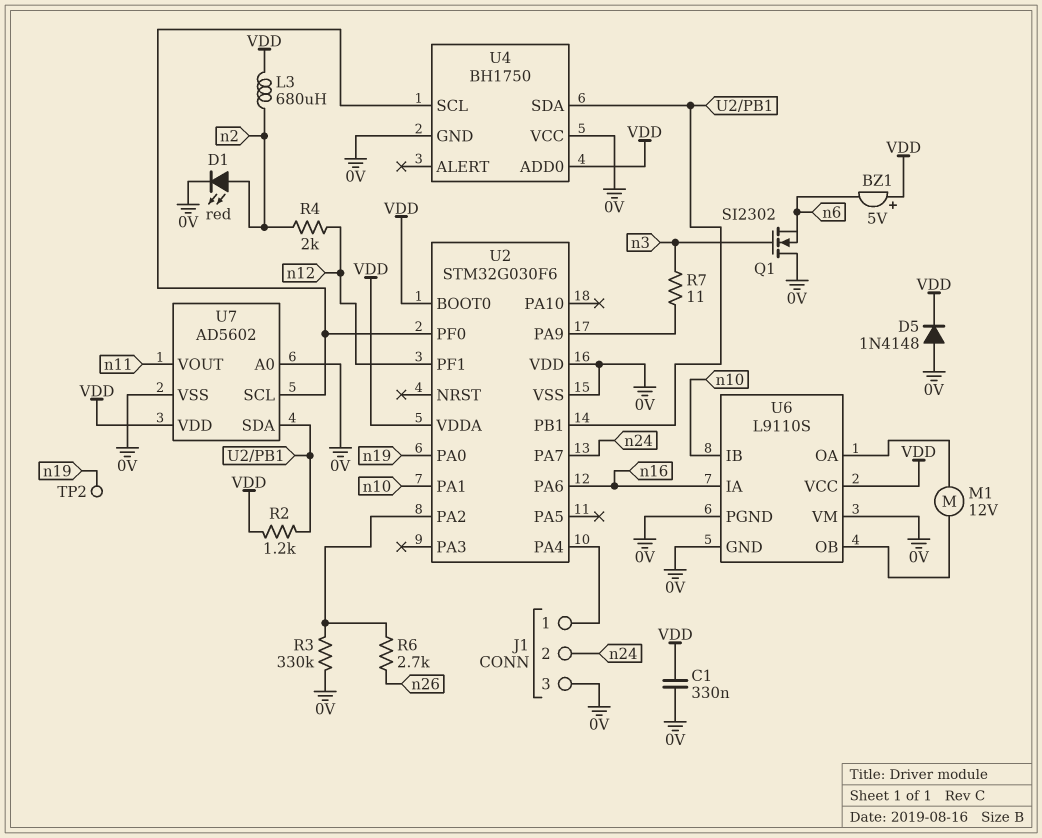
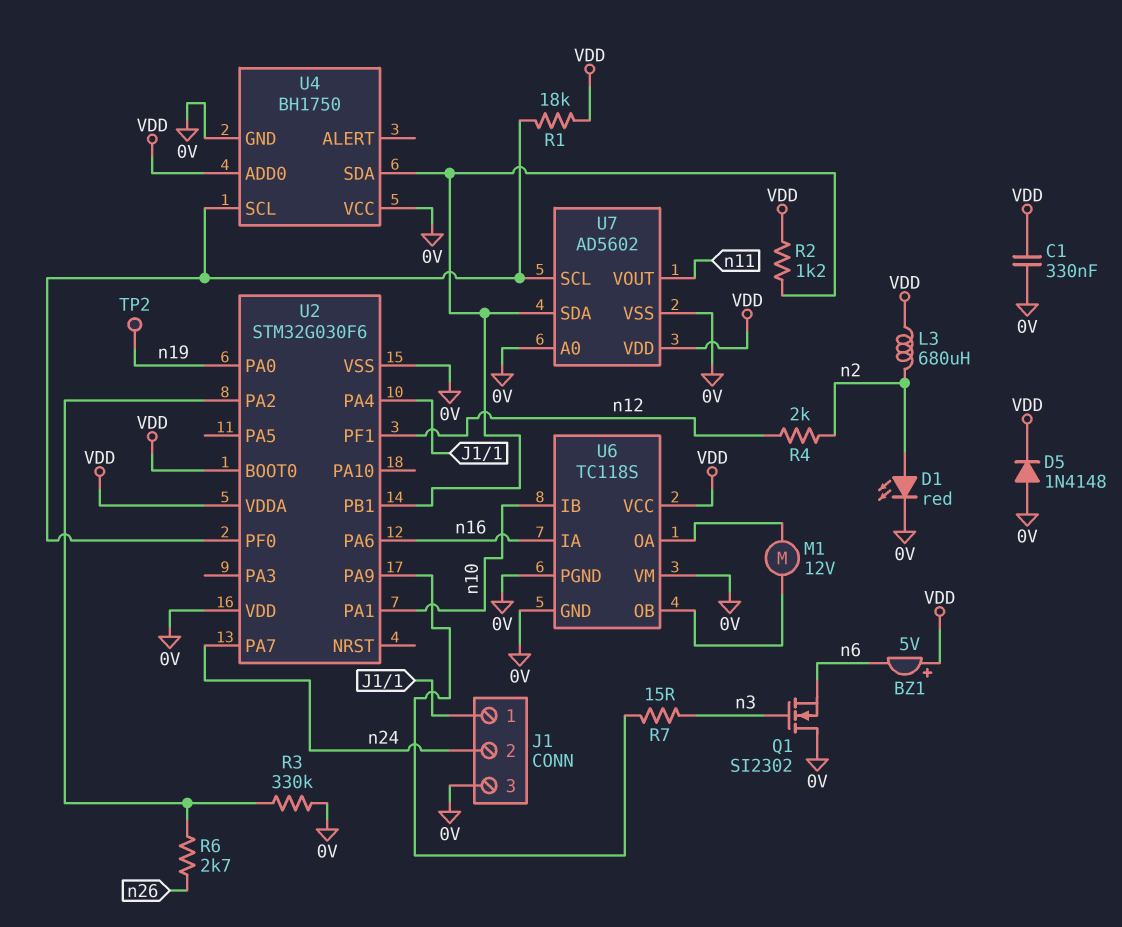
R1: none -> 18k (U2/PF0, VDD)
R7: 11 (U2/PA9, n3) -> 15 (U2/PA9, n3)
U6: L9110S -> TC118S

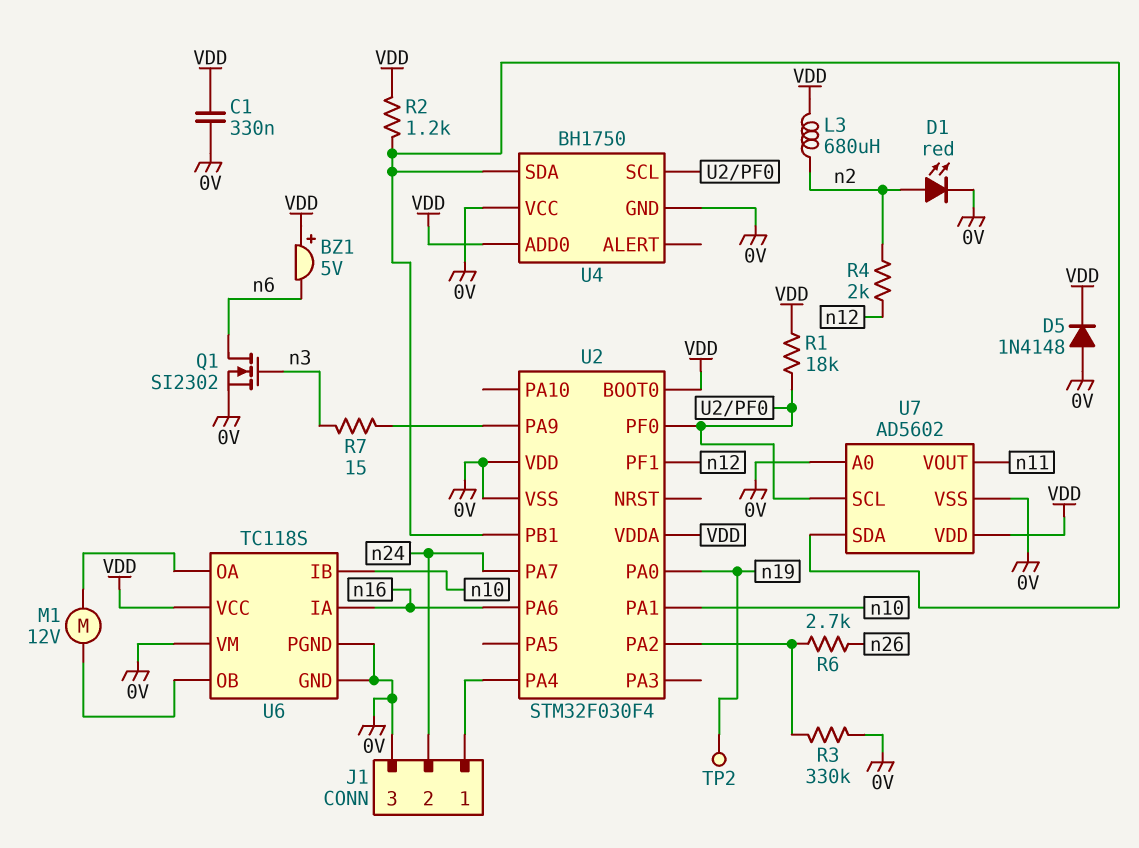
Q1: NMOS SI2302 (G n3, D 0V, S n6) -> NMOS SI2302 (G n3, D n6, S 0V)
U2: STM32G030F6 -> STM32F030F4

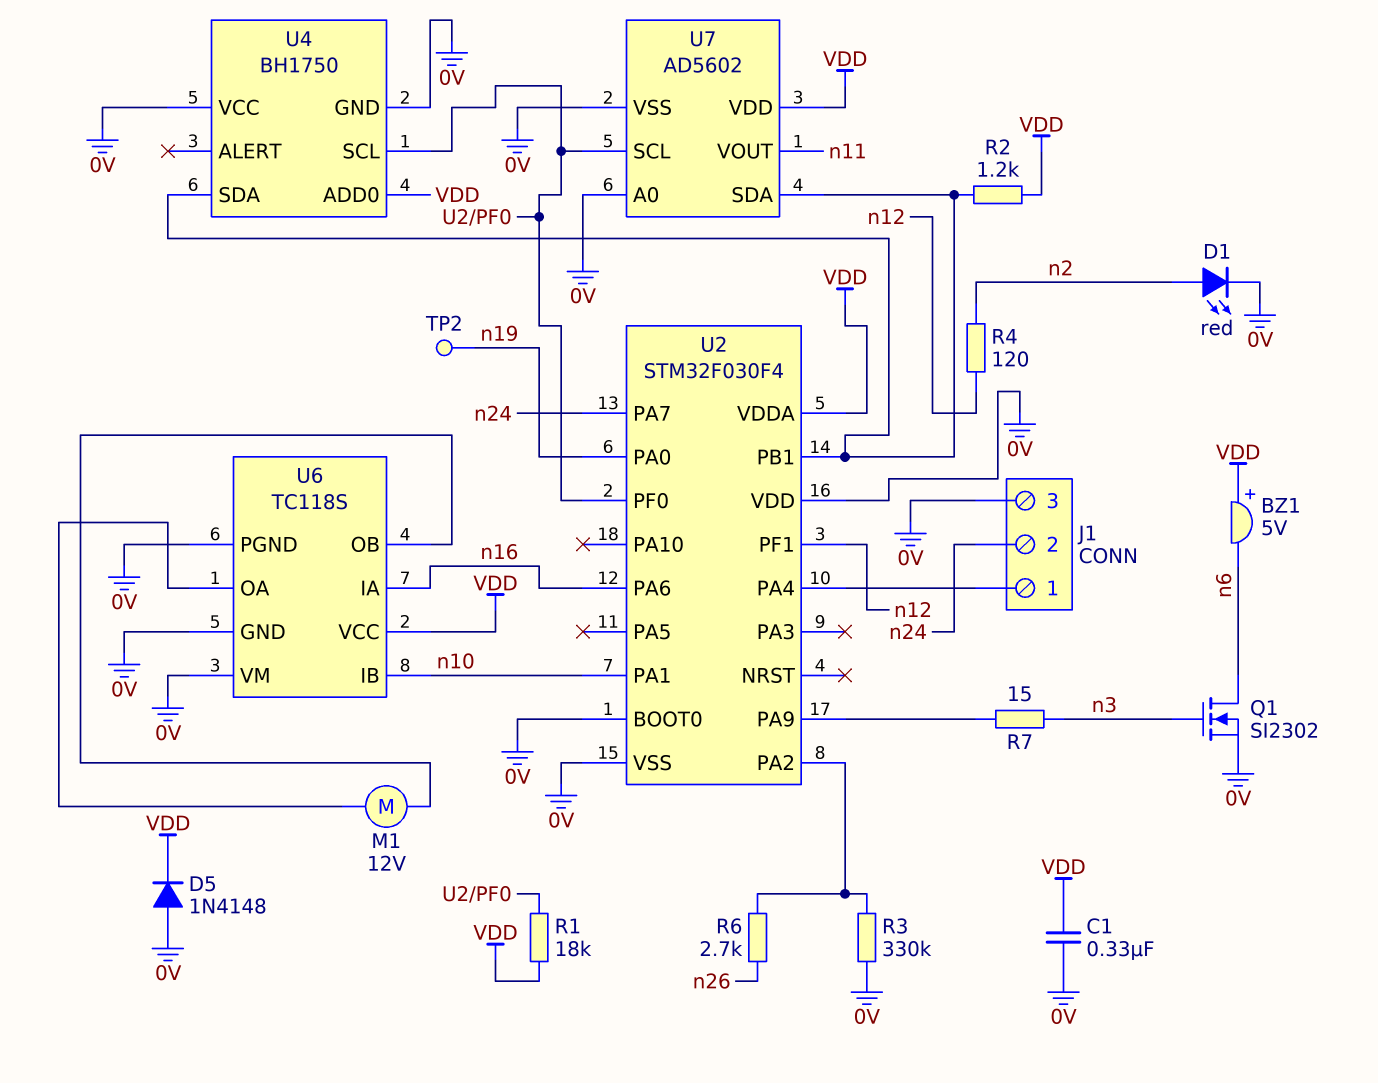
L3: 680uH (VDD, n2) -> none
R4: 2k (n2, n12) -> 120 (n2, n12)
U2 pin BOOT0: VDD -> 0V

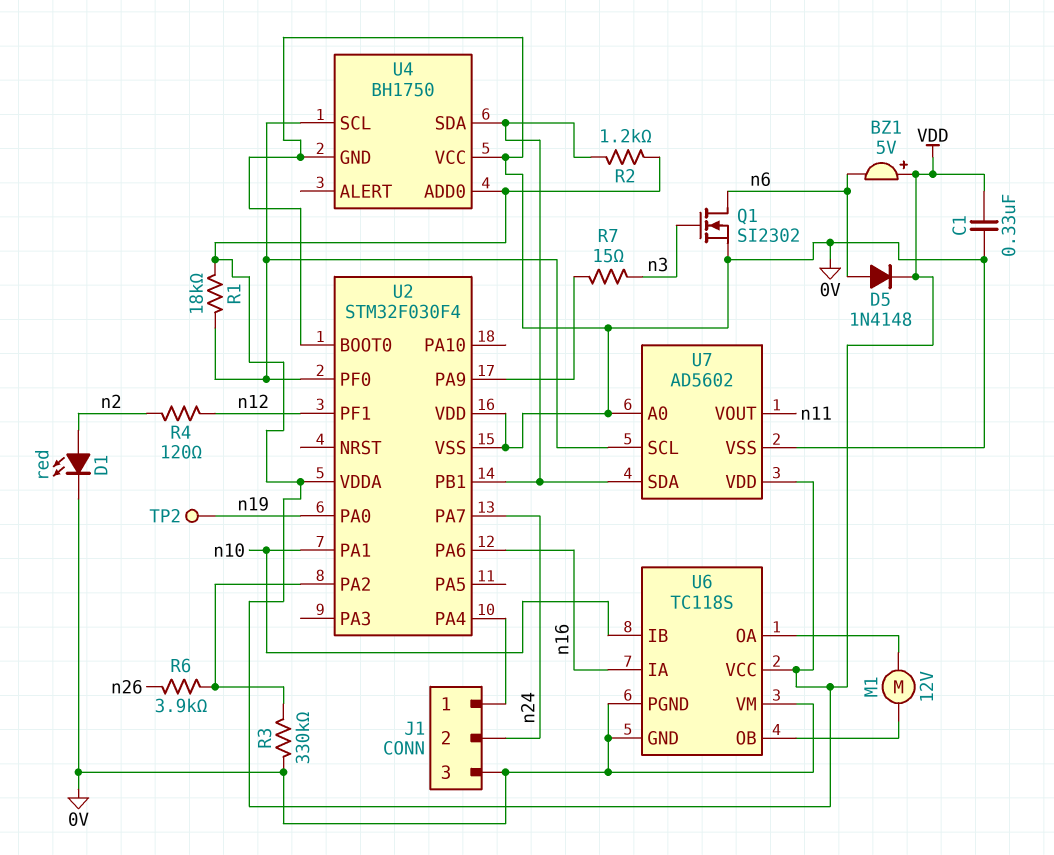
D5: diode 1N4148 (A 0V, K VDD) -> diode 1N4148 (A n6, K VDD)
R6: 2.7k (U2/PA2, n26) -> 3.9k (U2/PA2, n26)

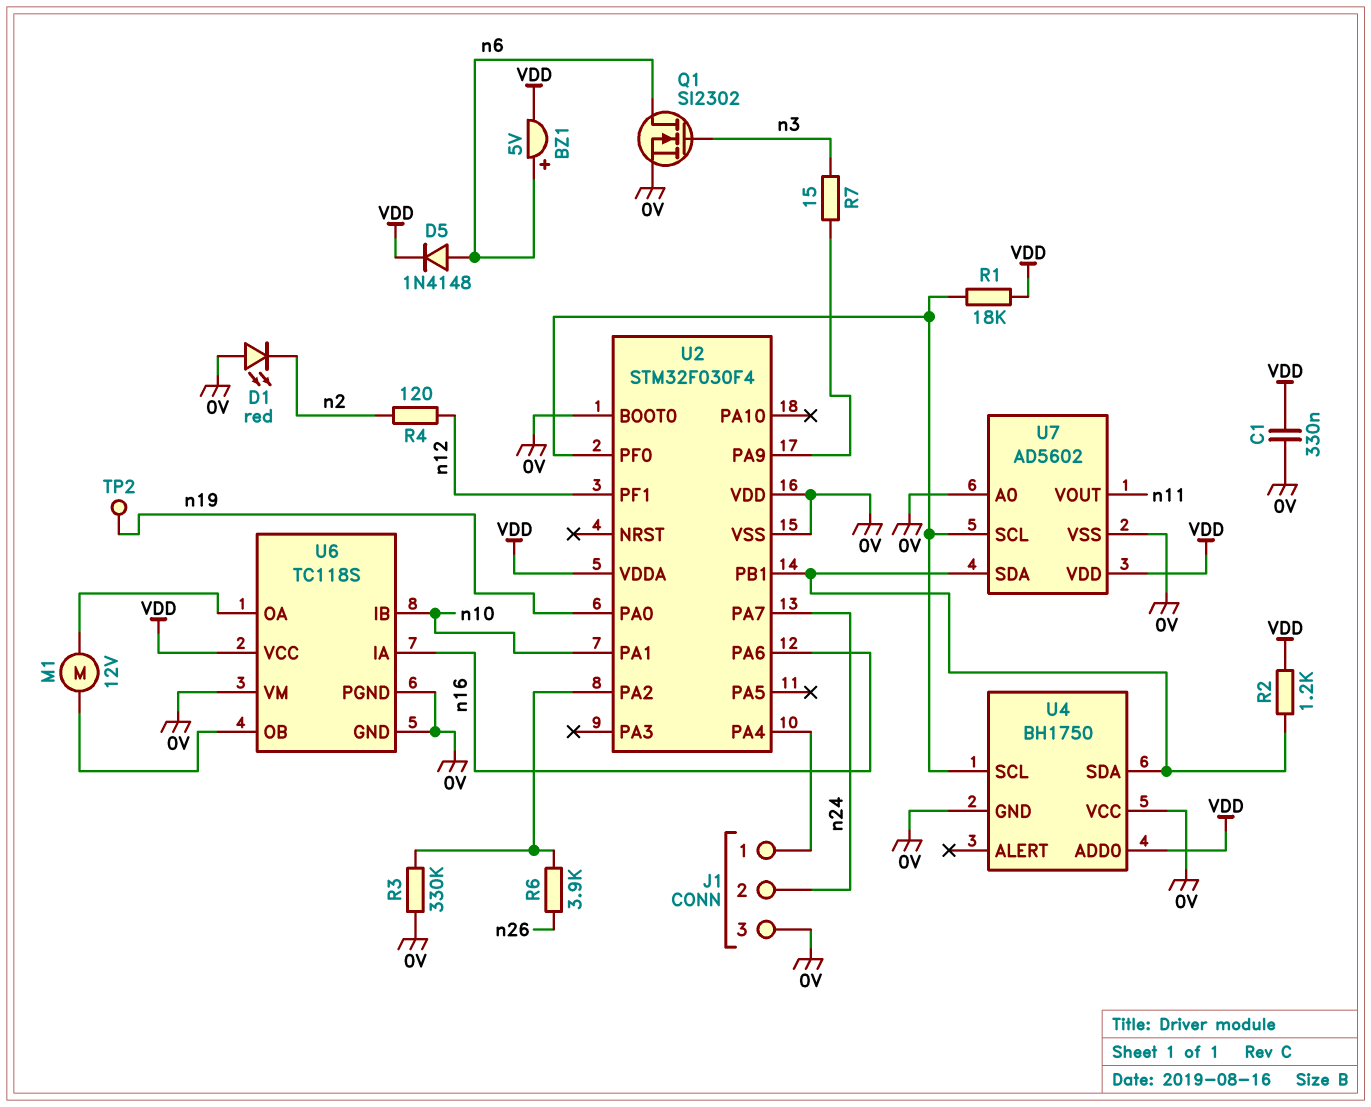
BZ1: buzzer 5V (plus VDD, minus n6) -> buzzer 5V (plus n6, minus VDD)
D1: LED red (A n2, K 0V) -> LED red (A 0V, K n2)

